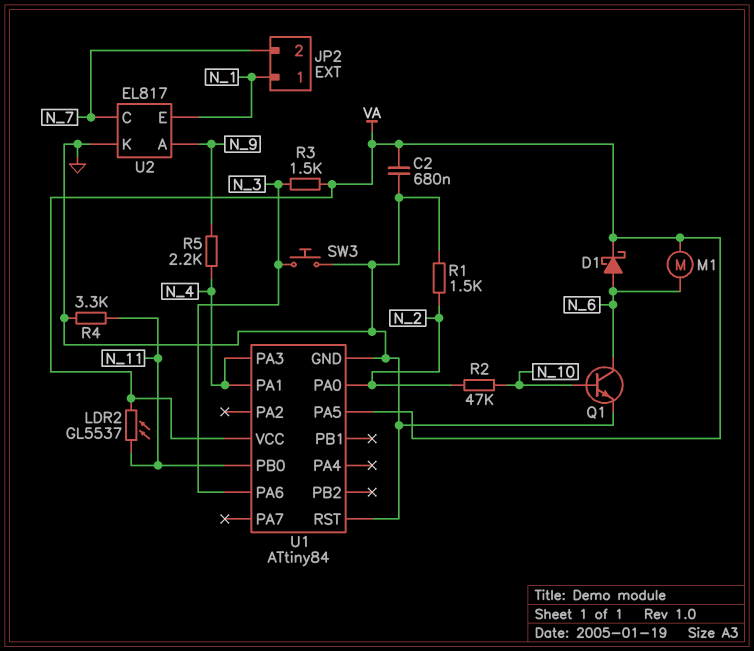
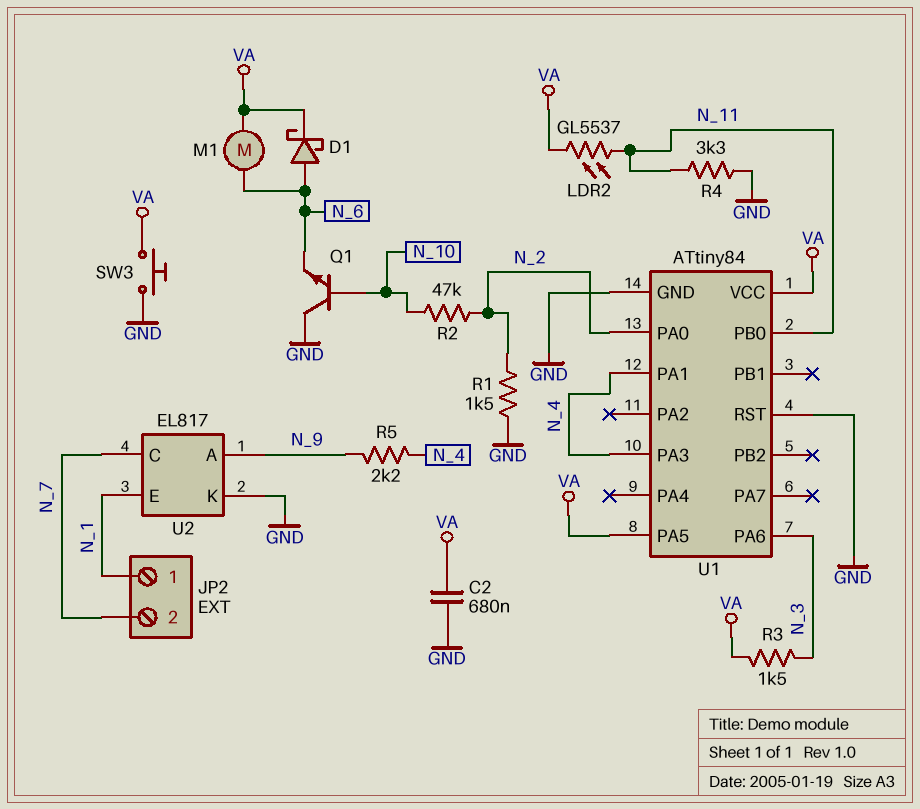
Q1: NPN (B N_10, C N_6, E GND) -> NPN (B N_10, C GND, E N_6)
SW3: button (GND, N_3) -> button (GND, VA)

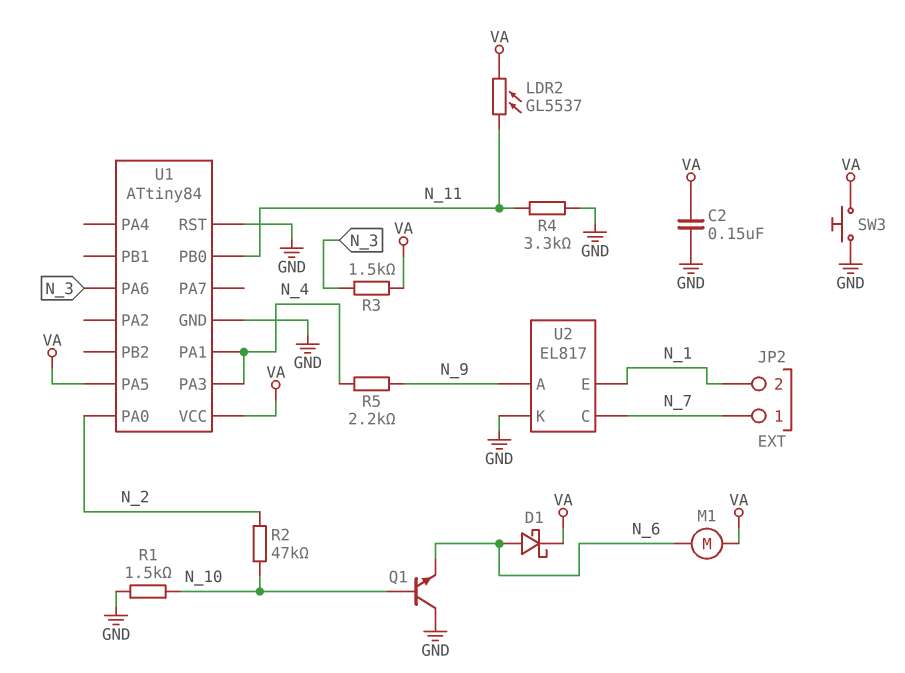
C2: 680nF (GND, VA) -> 150nF (GND, VA)
JP2 pin 1: N_1 -> N_7
JP2 pin 2: N_7 -> N_1
R1: 1.5k (GND, N_2) -> 1.5k (GND, N_10)

